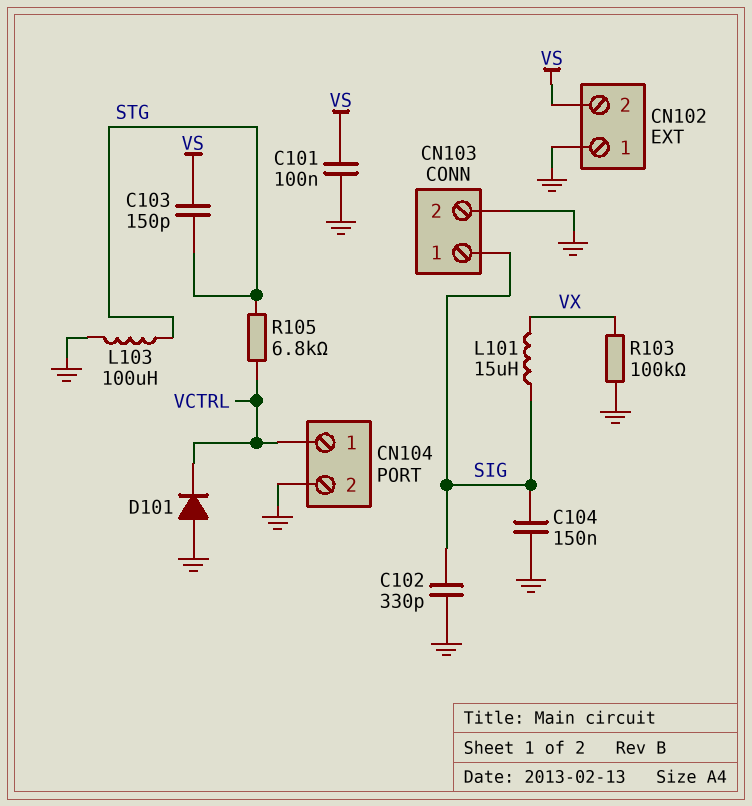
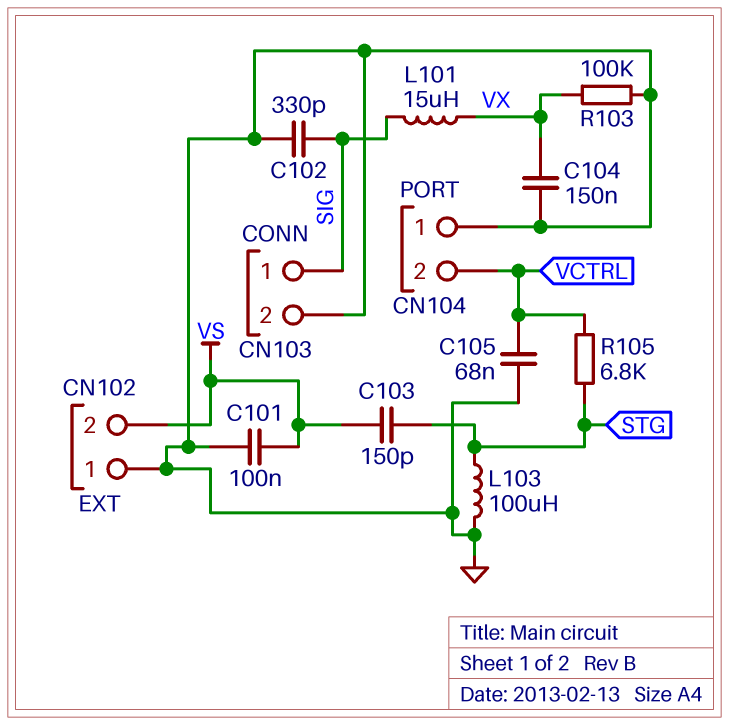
C104: 150nF (GND, SIG) -> 150nF (GND, VX)
C105: none -> 68nF (GND, VCTRL)
CN104 pin 1: VCTRL -> GND
CN104 pin 2: GND -> VCTRL
D101: diode (A GND, K VCTRL) -> none

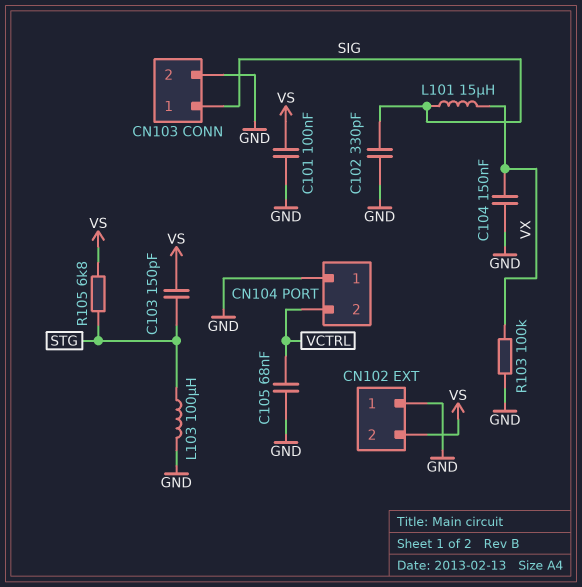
R105: 6.8k (STG, VCTRL) -> 6.8k (STG, VS)

